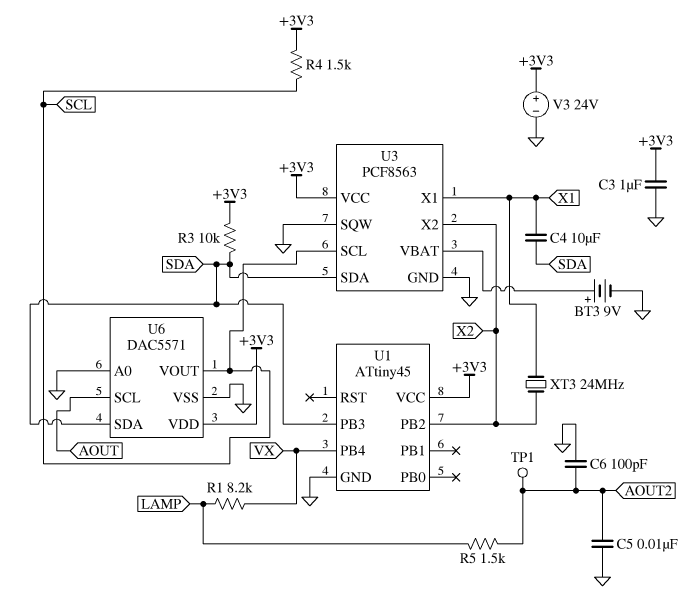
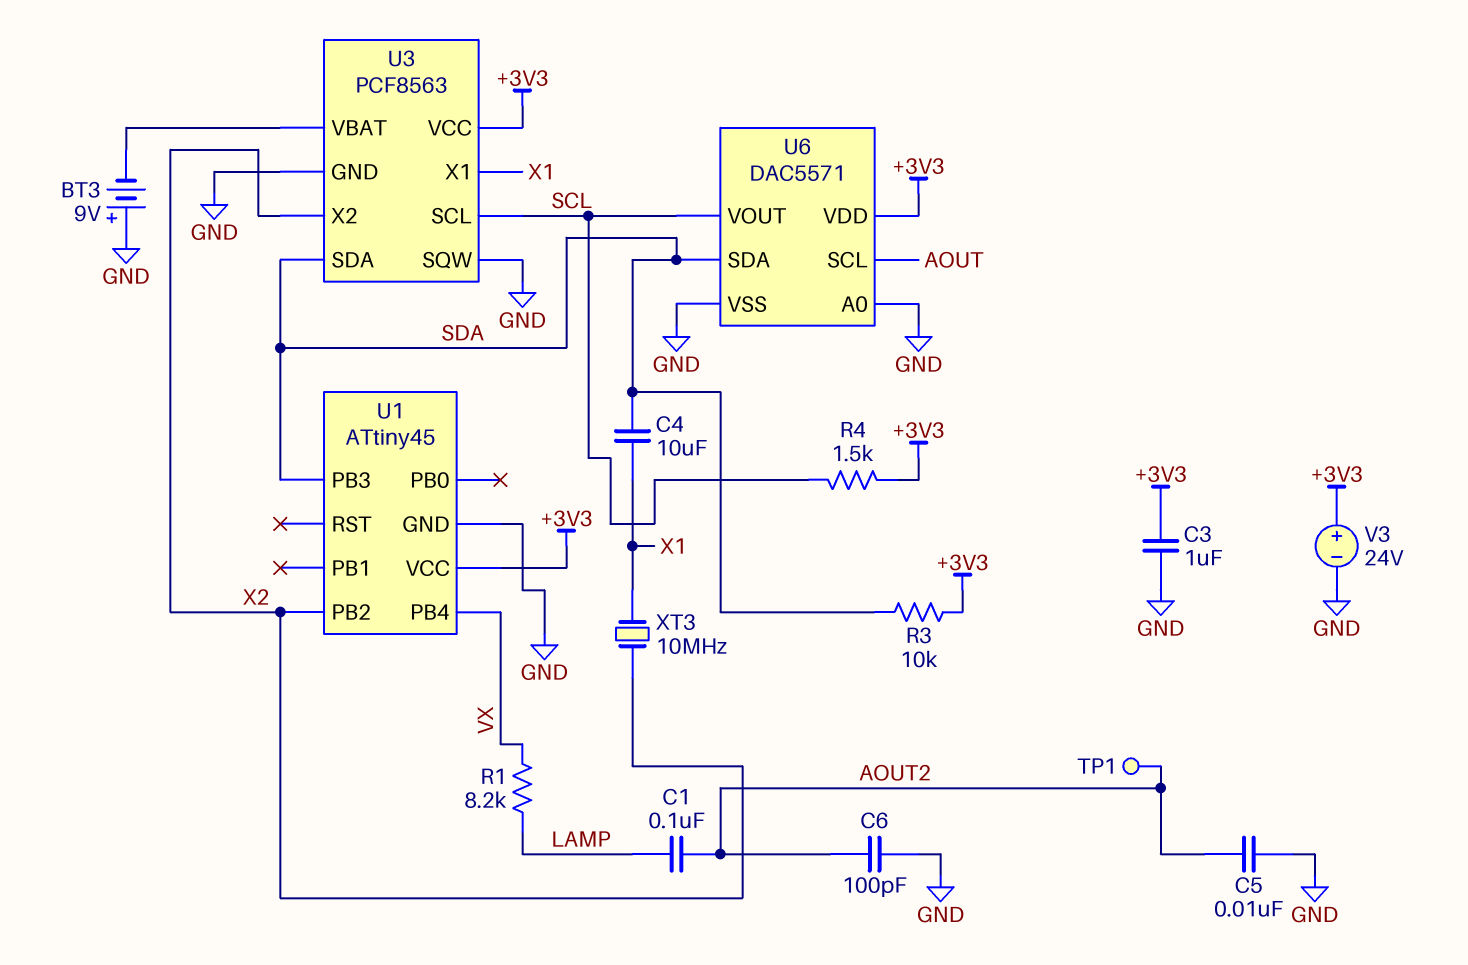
BT3: 9V (plus U3/VBAT, minus GND) -> 9V (plus GND, minus U3/VBAT)
C1: none -> 100nF (AOUT2, LAMP)
R5: 1.5k (AOUT2, LAMP) -> none
XT3: 24MHz (X1, X2) -> 10MHz (X1, X2)

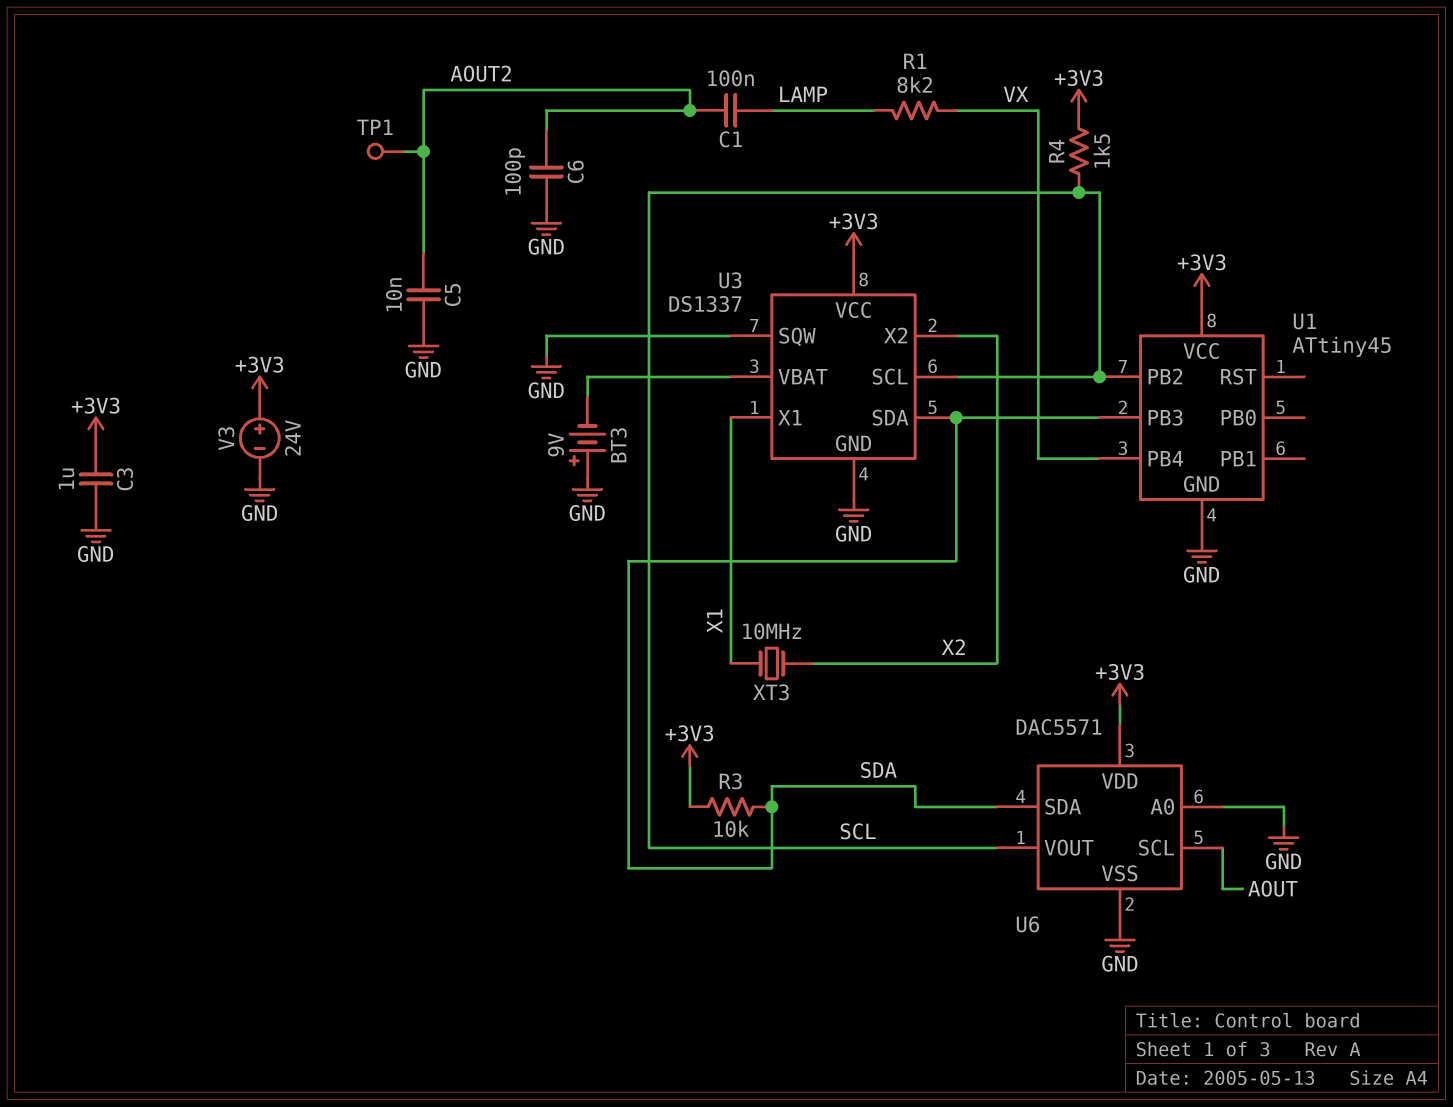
C4: 10uF (SDA, X1) -> none
U1 pin PB2: X2 -> SCL
U3: PCF8563 -> DS1337

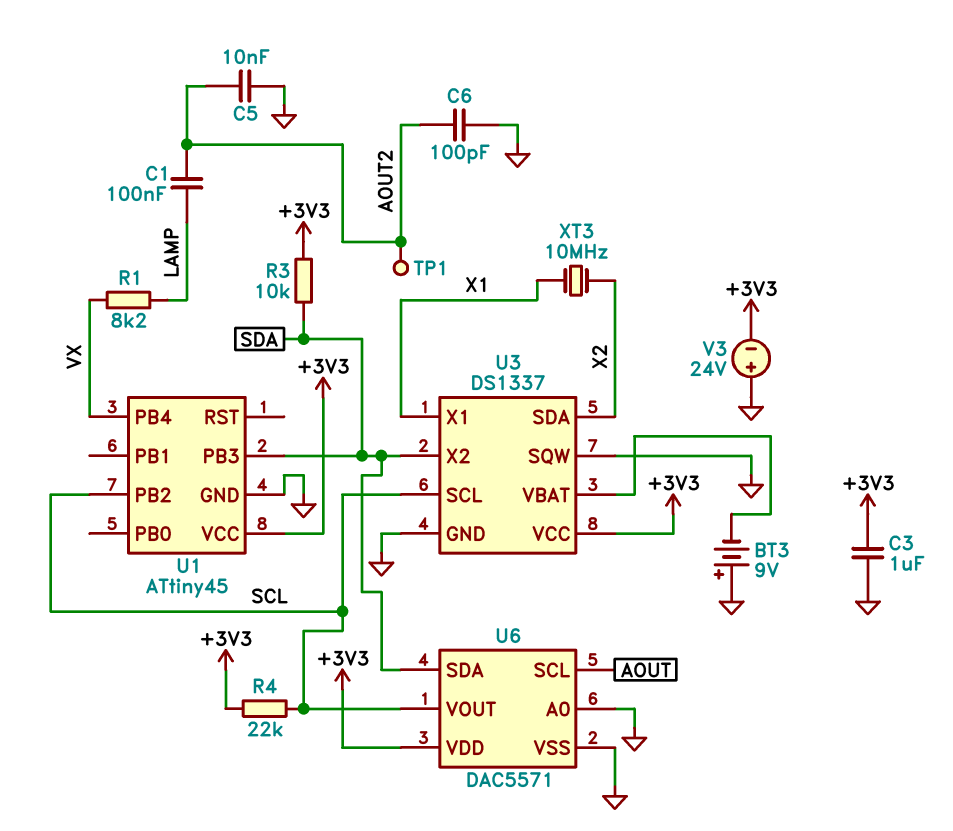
R4: 1.5k (+3V3, SCL) -> 22k (+3V3, SCL)
U3 pin SDA: SDA -> X2
U3 pin X2: X2 -> SDA
V3: 24V (plus +3V3, minus GND) -> 24V (plus GND, minus +3V3)

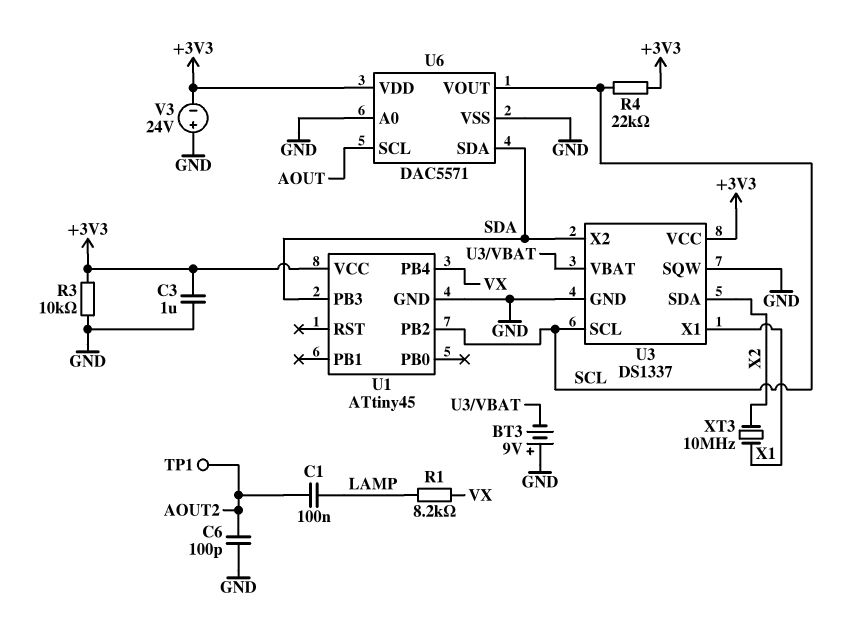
C5: 10nF (AOUT2, GND) -> none
R3: 10k (+3V3, SDA) -> 10k (+3V3, GND)

